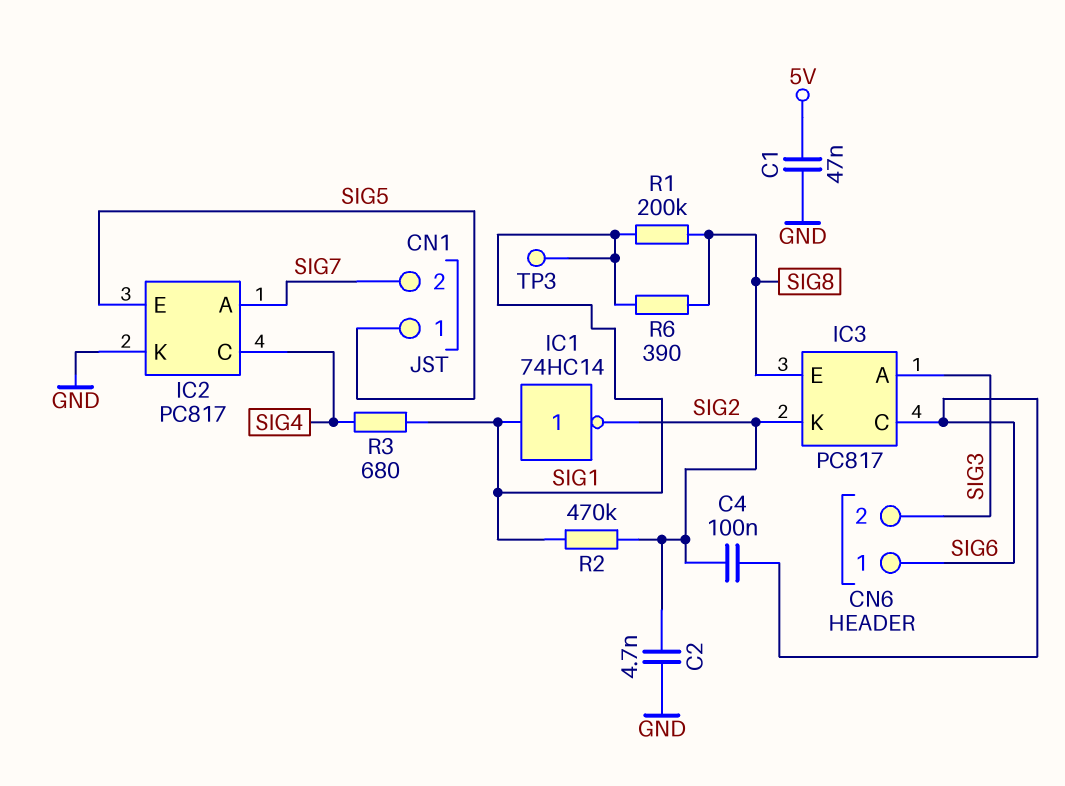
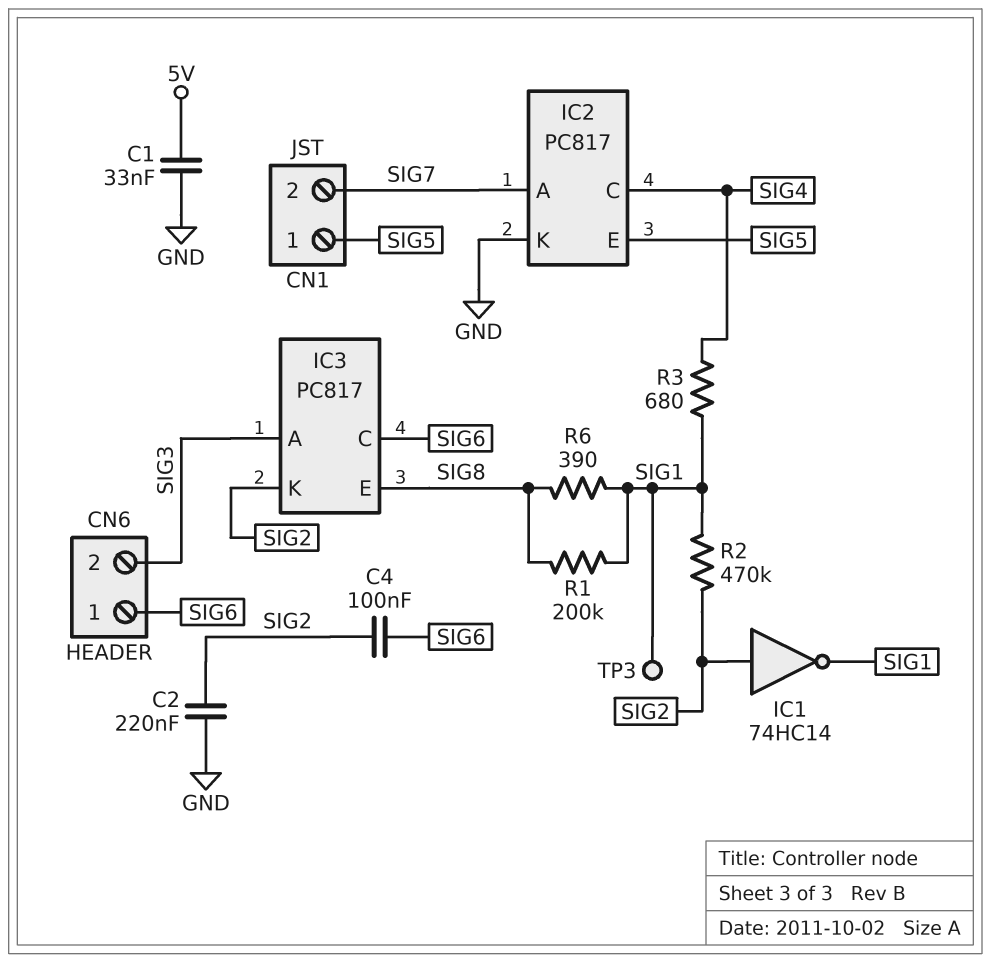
C1: 47nF (5V, GND) -> 33nF (5V, GND)
C2: 4.7nF (GND, SIG2) -> 220nF (GND, SIG2)
IC1: NOT 74HC14 (in SIG1, out SIG2) -> NOT 74HC14 (in SIG2, out SIG1)

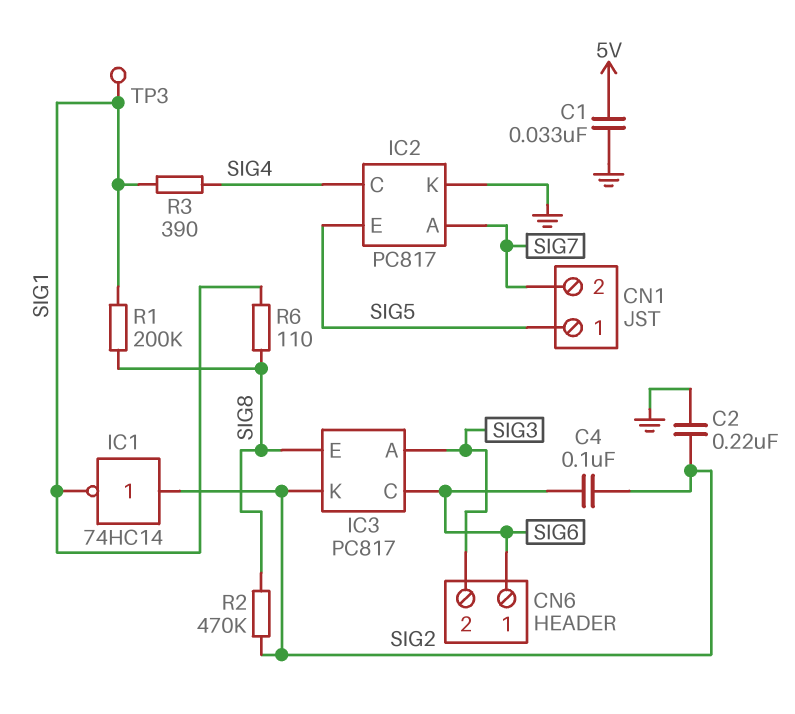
R2: 470k (SIG1, SIG2) -> 470k (SIG2, SIG8)
R3: 680 (SIG1, SIG4) -> 390 (SIG1, SIG4)
R6: 390 (SIG1, SIG8) -> 110 (SIG1, SIG8)

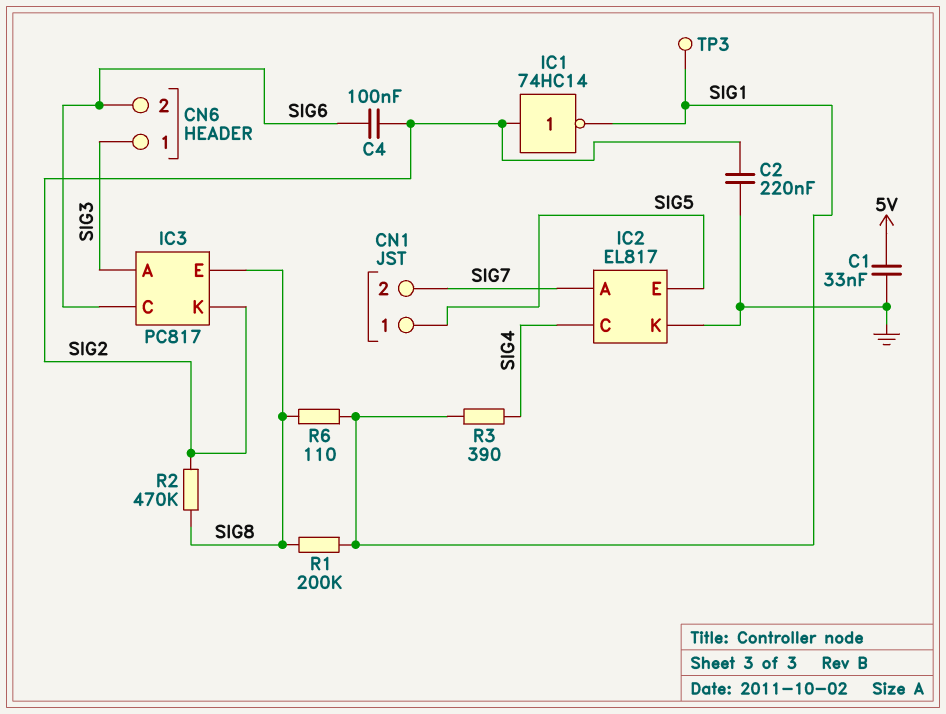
CN6 pin 1: SIG6 -> SIG3
CN6 pin 2: SIG3 -> SIG6
IC2: PC817 -> EL817

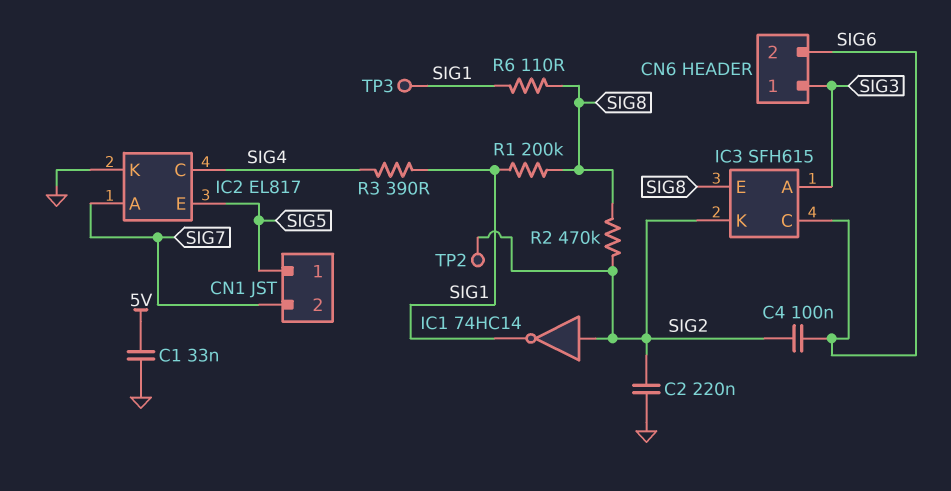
IC3: PC817 -> SFH615
TP2: none -> test point (SIG2)

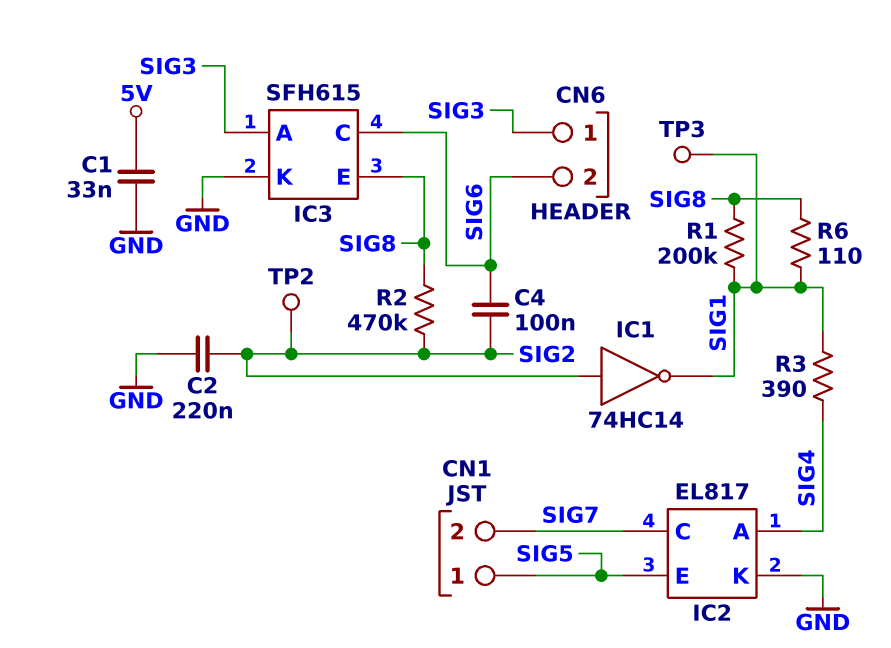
IC2 pin A: SIG7 -> SIG4
IC2 pin C: SIG4 -> SIG7
IC3 pin K: SIG2 -> GND

